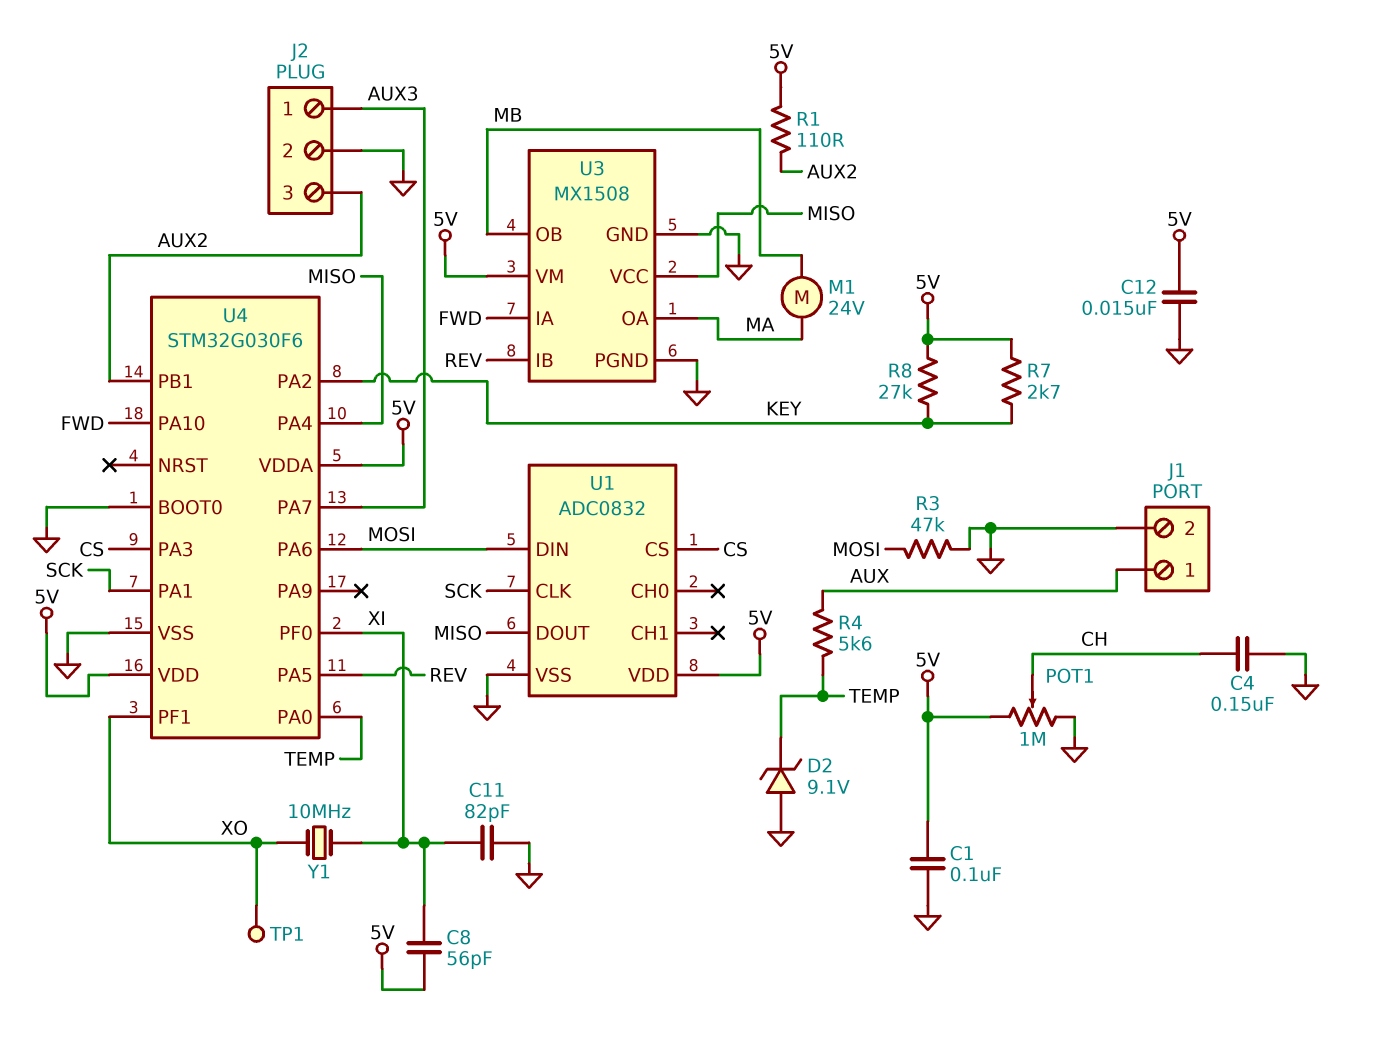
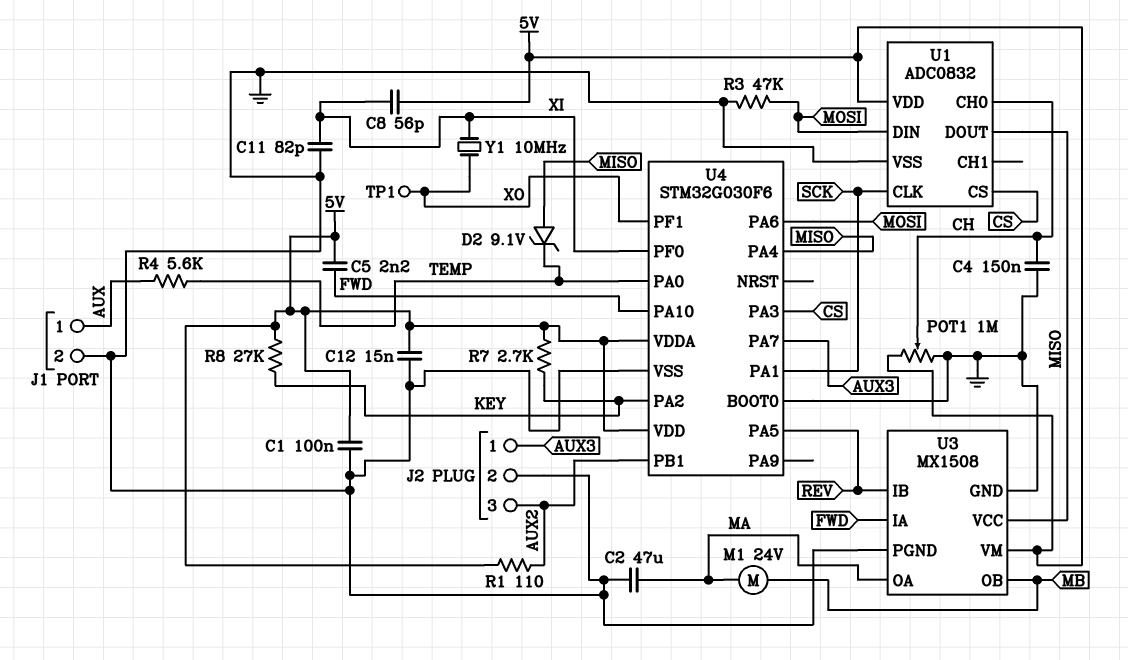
C2: none -> 47uF (GND, MA)
C5: none -> 2.2nF (5V, FWD)
D2: zener 9.1V (A GND, K TEMP) -> zener 9.1V (A MISO, K TEMP)
U1 pin CH0: none -> CH

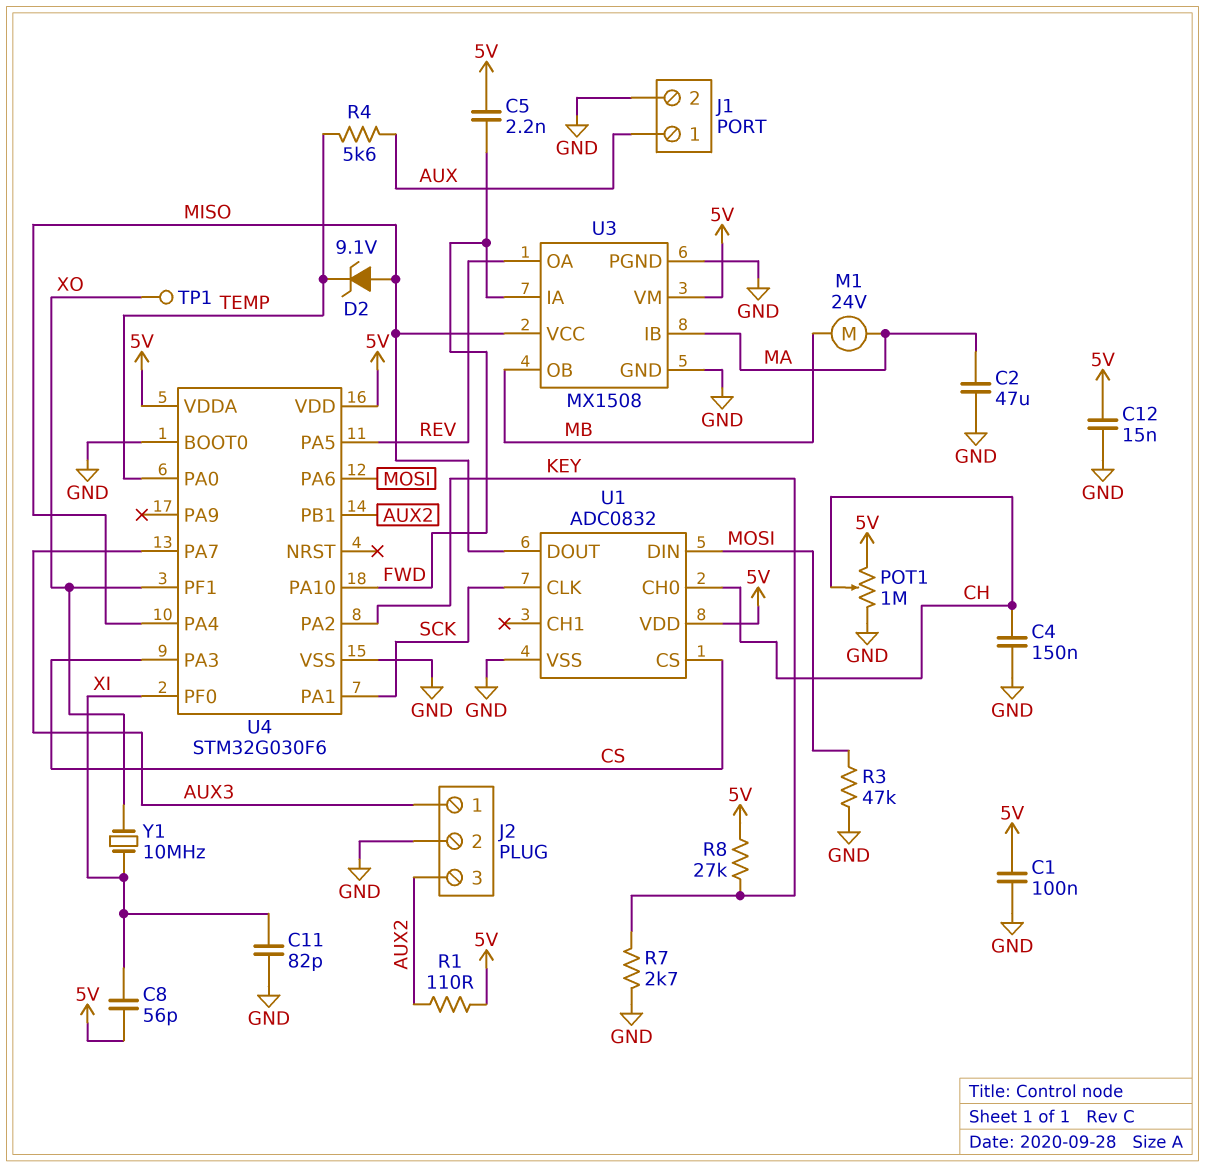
R7: 2.7k (5V, KEY) -> 2.7k (GND, KEY)
U3 pin IB: REV -> MA
U3 pin OA: MA -> REV

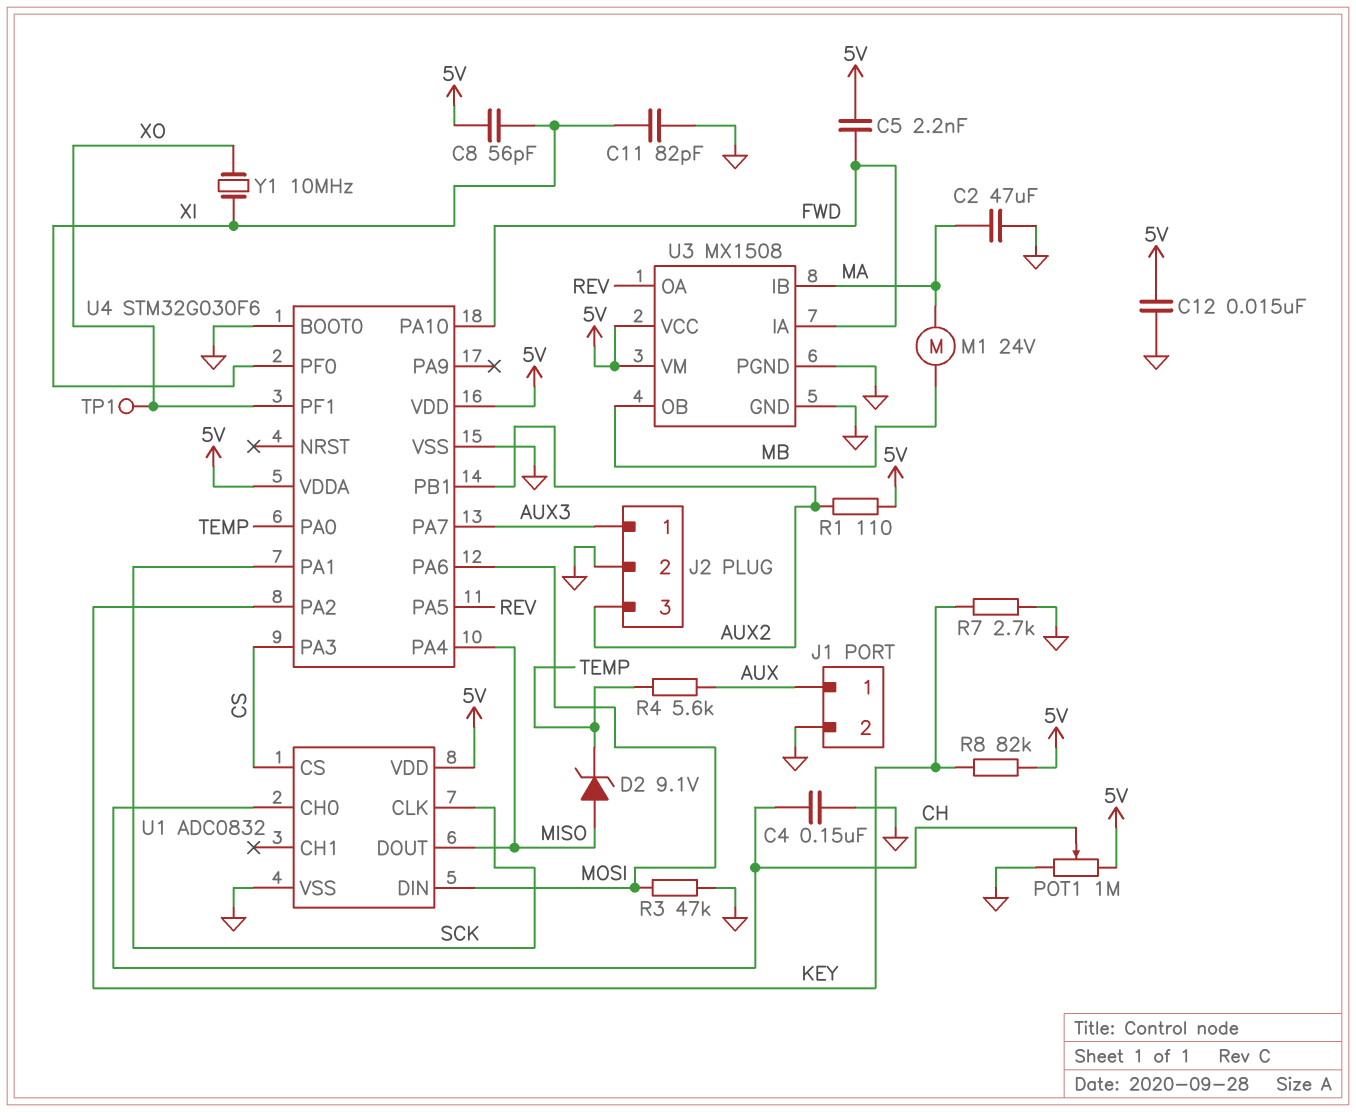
C1: 100nF (5V, GND) -> none
R8: 27k (5V, KEY) -> 82k (5V, KEY)
U3 pin VCC: MISO -> 5V

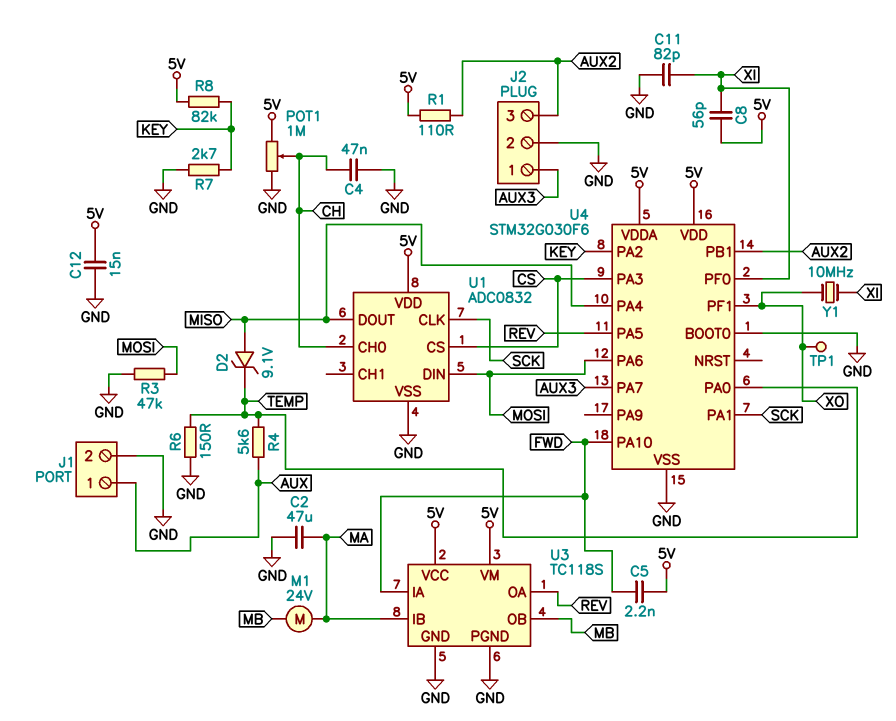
C4: 150nF (CH, GND) -> 47nF (CH, GND)
R6: none -> 150 (GND, TEMP)
U3: MX1508 -> TC118S

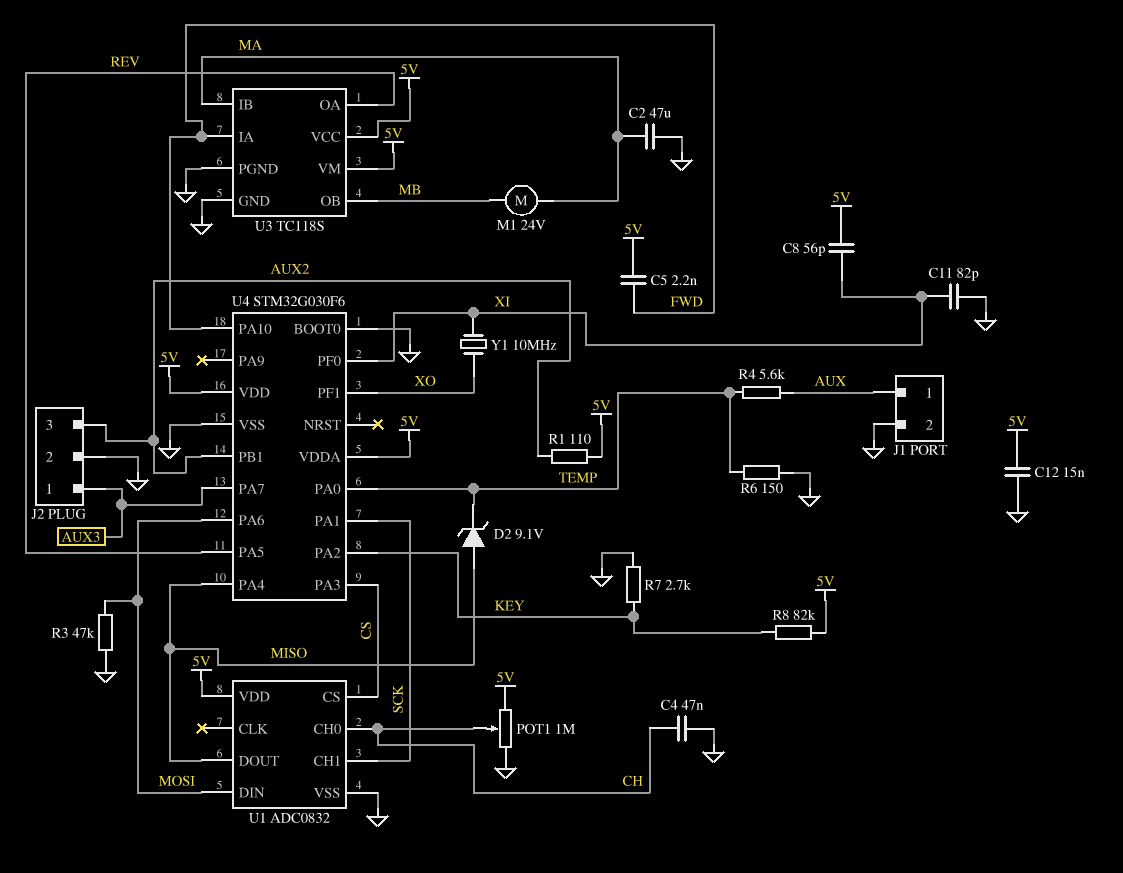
TP1: test point (XO) -> none
U1 pin CH1: none -> SCK
U1 pin CLK: SCK -> none

